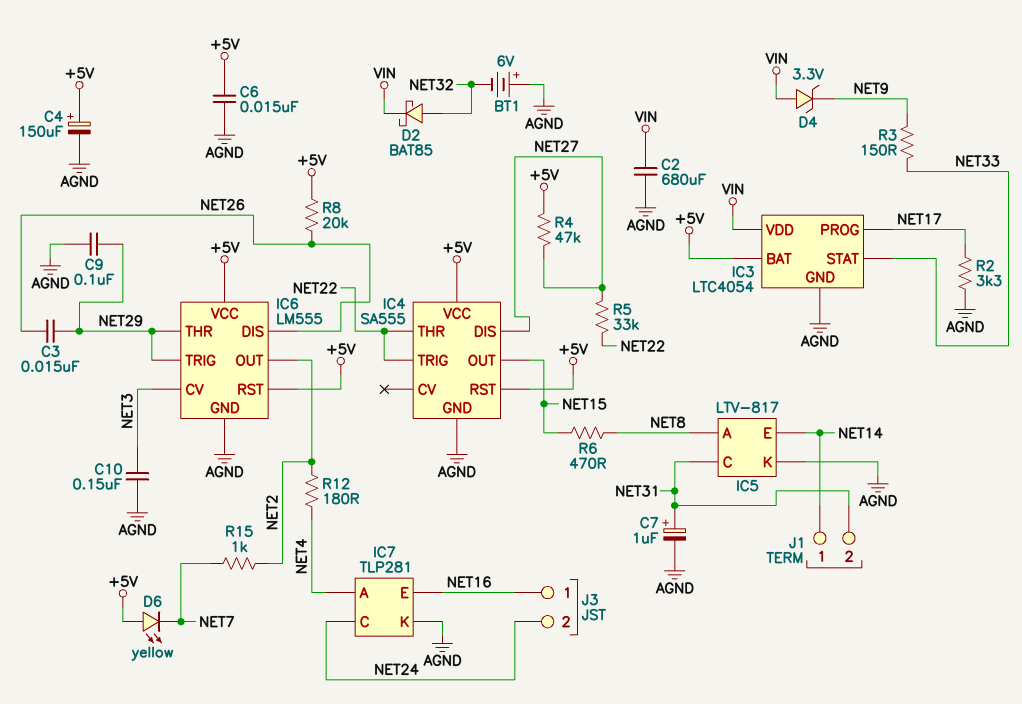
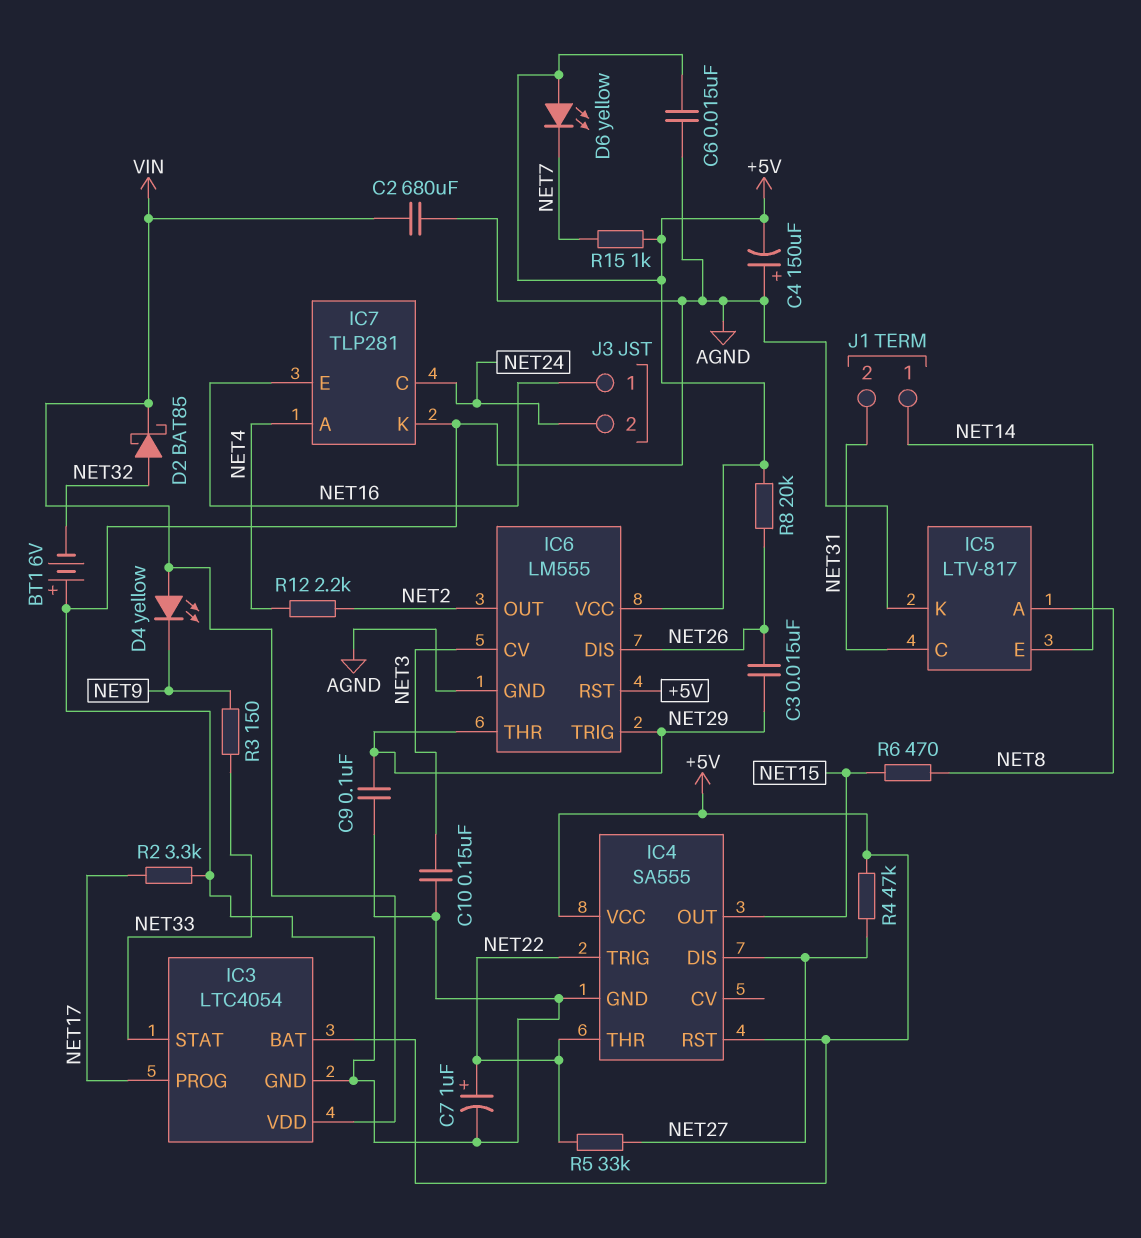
C4: 150uF (plus +5V, minus AGND) -> 150uF (plus AGND, minus +5V)
C7: 1uF (plus NET31, minus AGND) -> 1uF (plus NET22, minus AGND)
D4: zener 3.3V (A VIN, K NET9) -> LED yellow (A VIN, K NET9)
R12: 180 (NET2, NET4) -> 2.2k (NET2, NET4)
R15: 1k (NET2, NET7) -> 1k (+5V, NET7)

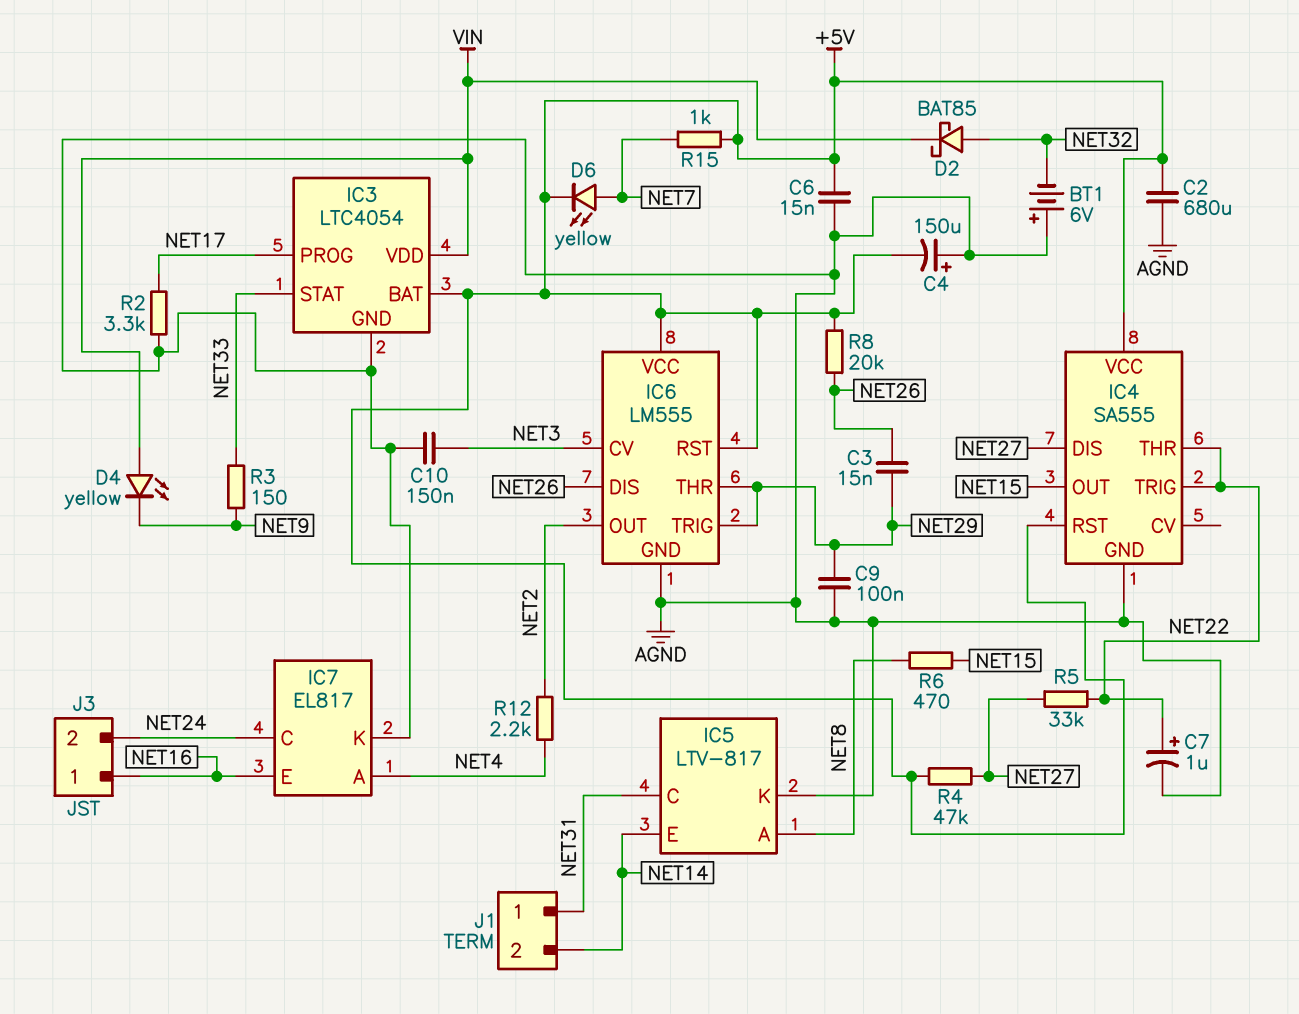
C2: 680uF (AGND, VIN) -> 680uF (+5V, AGND)
D6: LED yellow (A +5V, K NET7) -> LED yellow (A NET7, K +5V)
IC7: TLP281 -> EL817
J1 pin 1: NET14 -> NET31
J1 pin 2: NET31 -> NET14

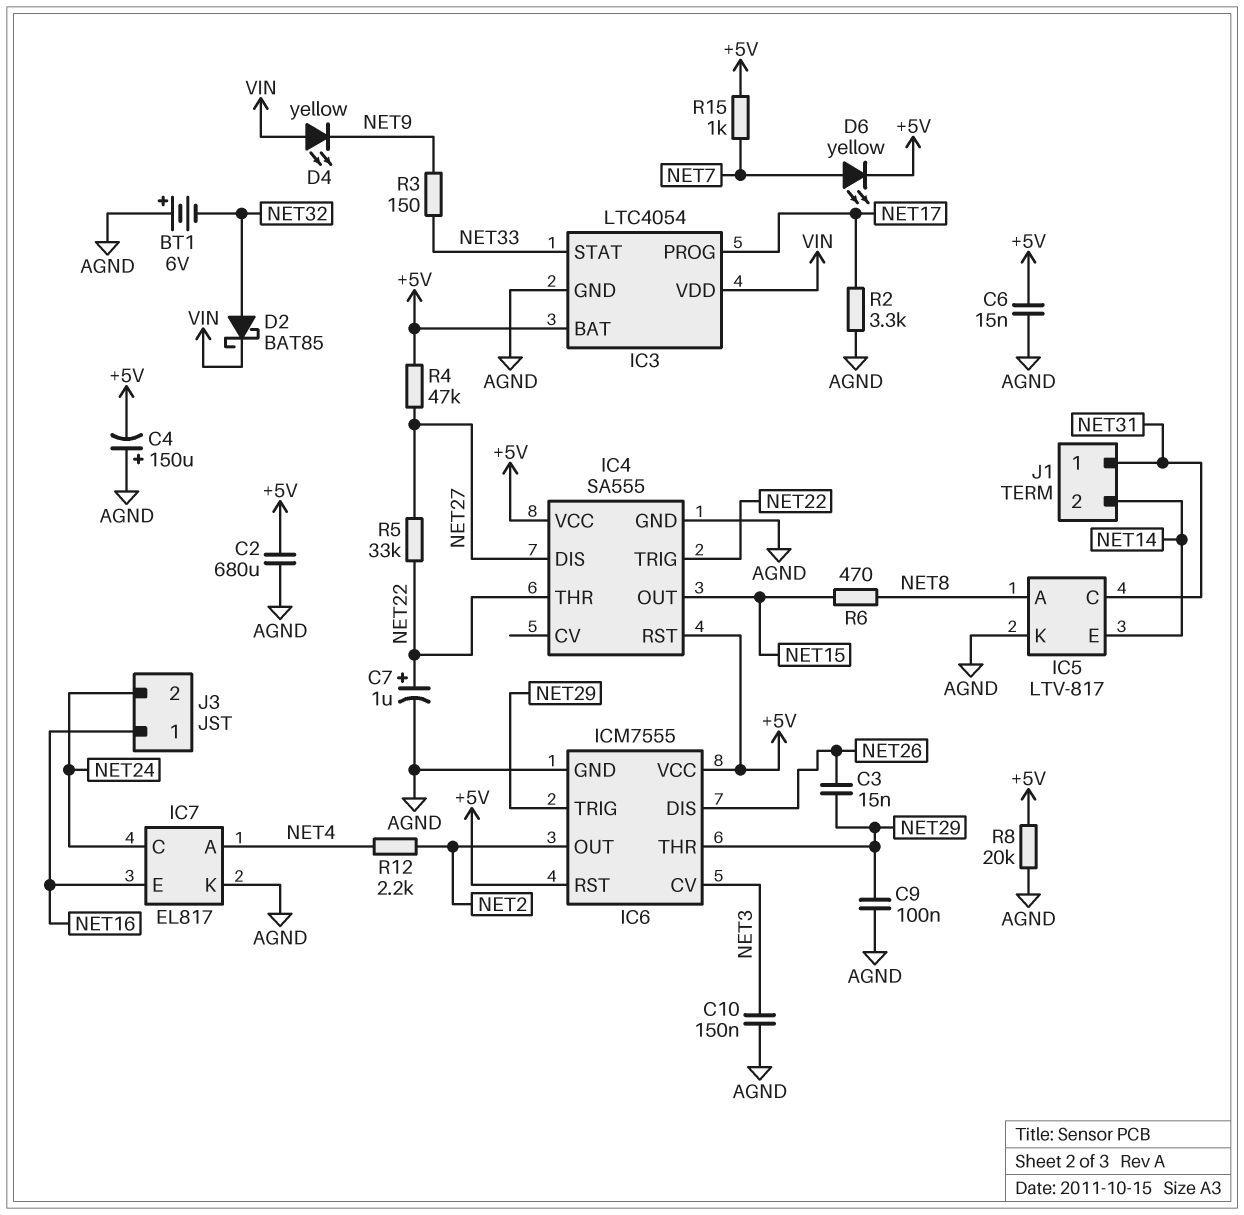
IC6: LM555 -> ICM7555
R8: 20k (+5V, NET26) -> 20k (+5V, AGND)

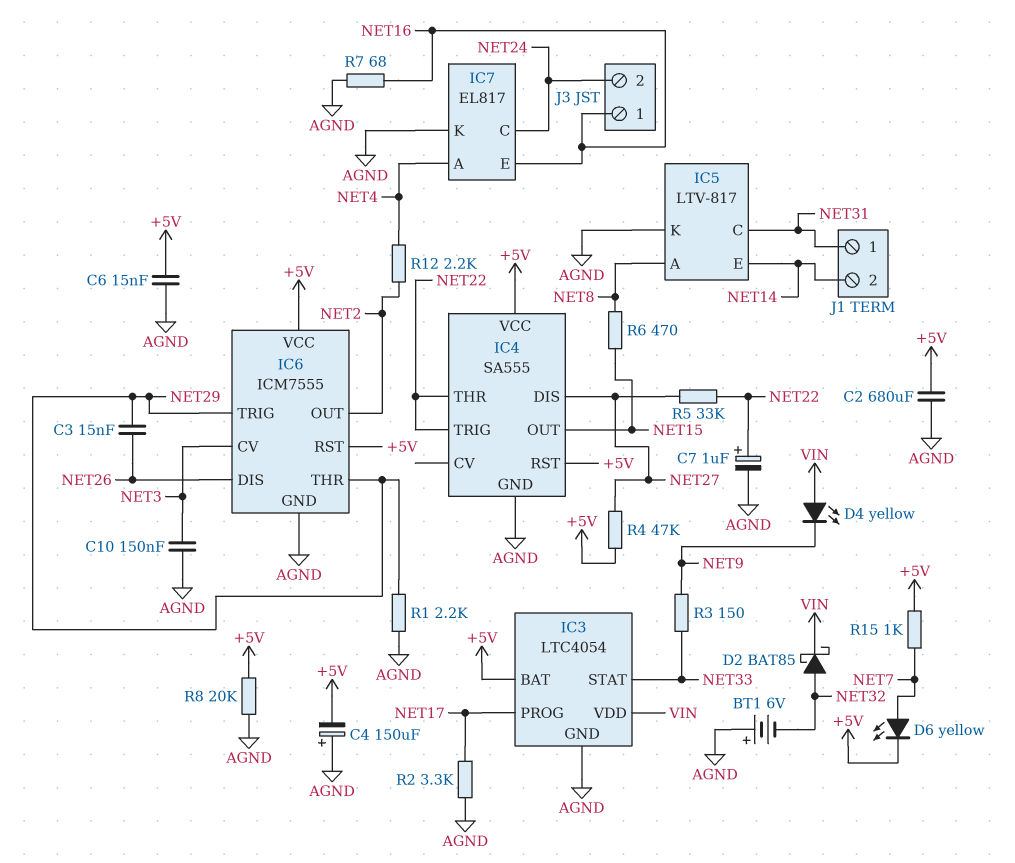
C9: 100nF (AGND, NET29) -> none
R1: none -> 2.2k (AGND, NET29)
R7: none -> 68 (AGND, NET16)

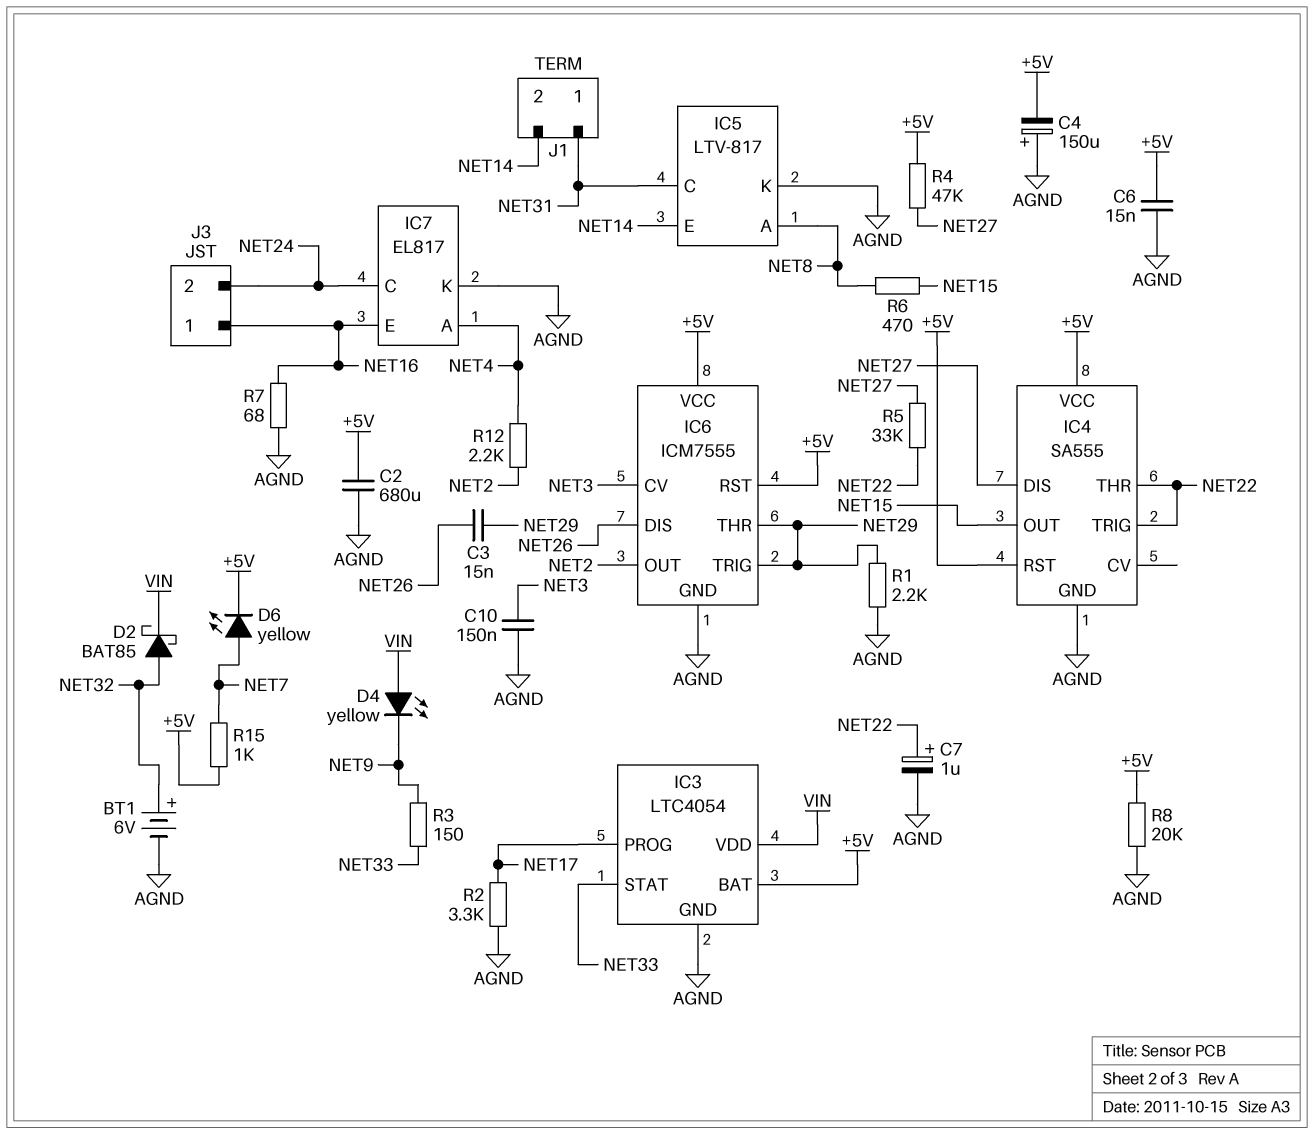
BT1: 6V (plus AGND, minus NET32) -> 6V (plus NET32, minus AGND)

